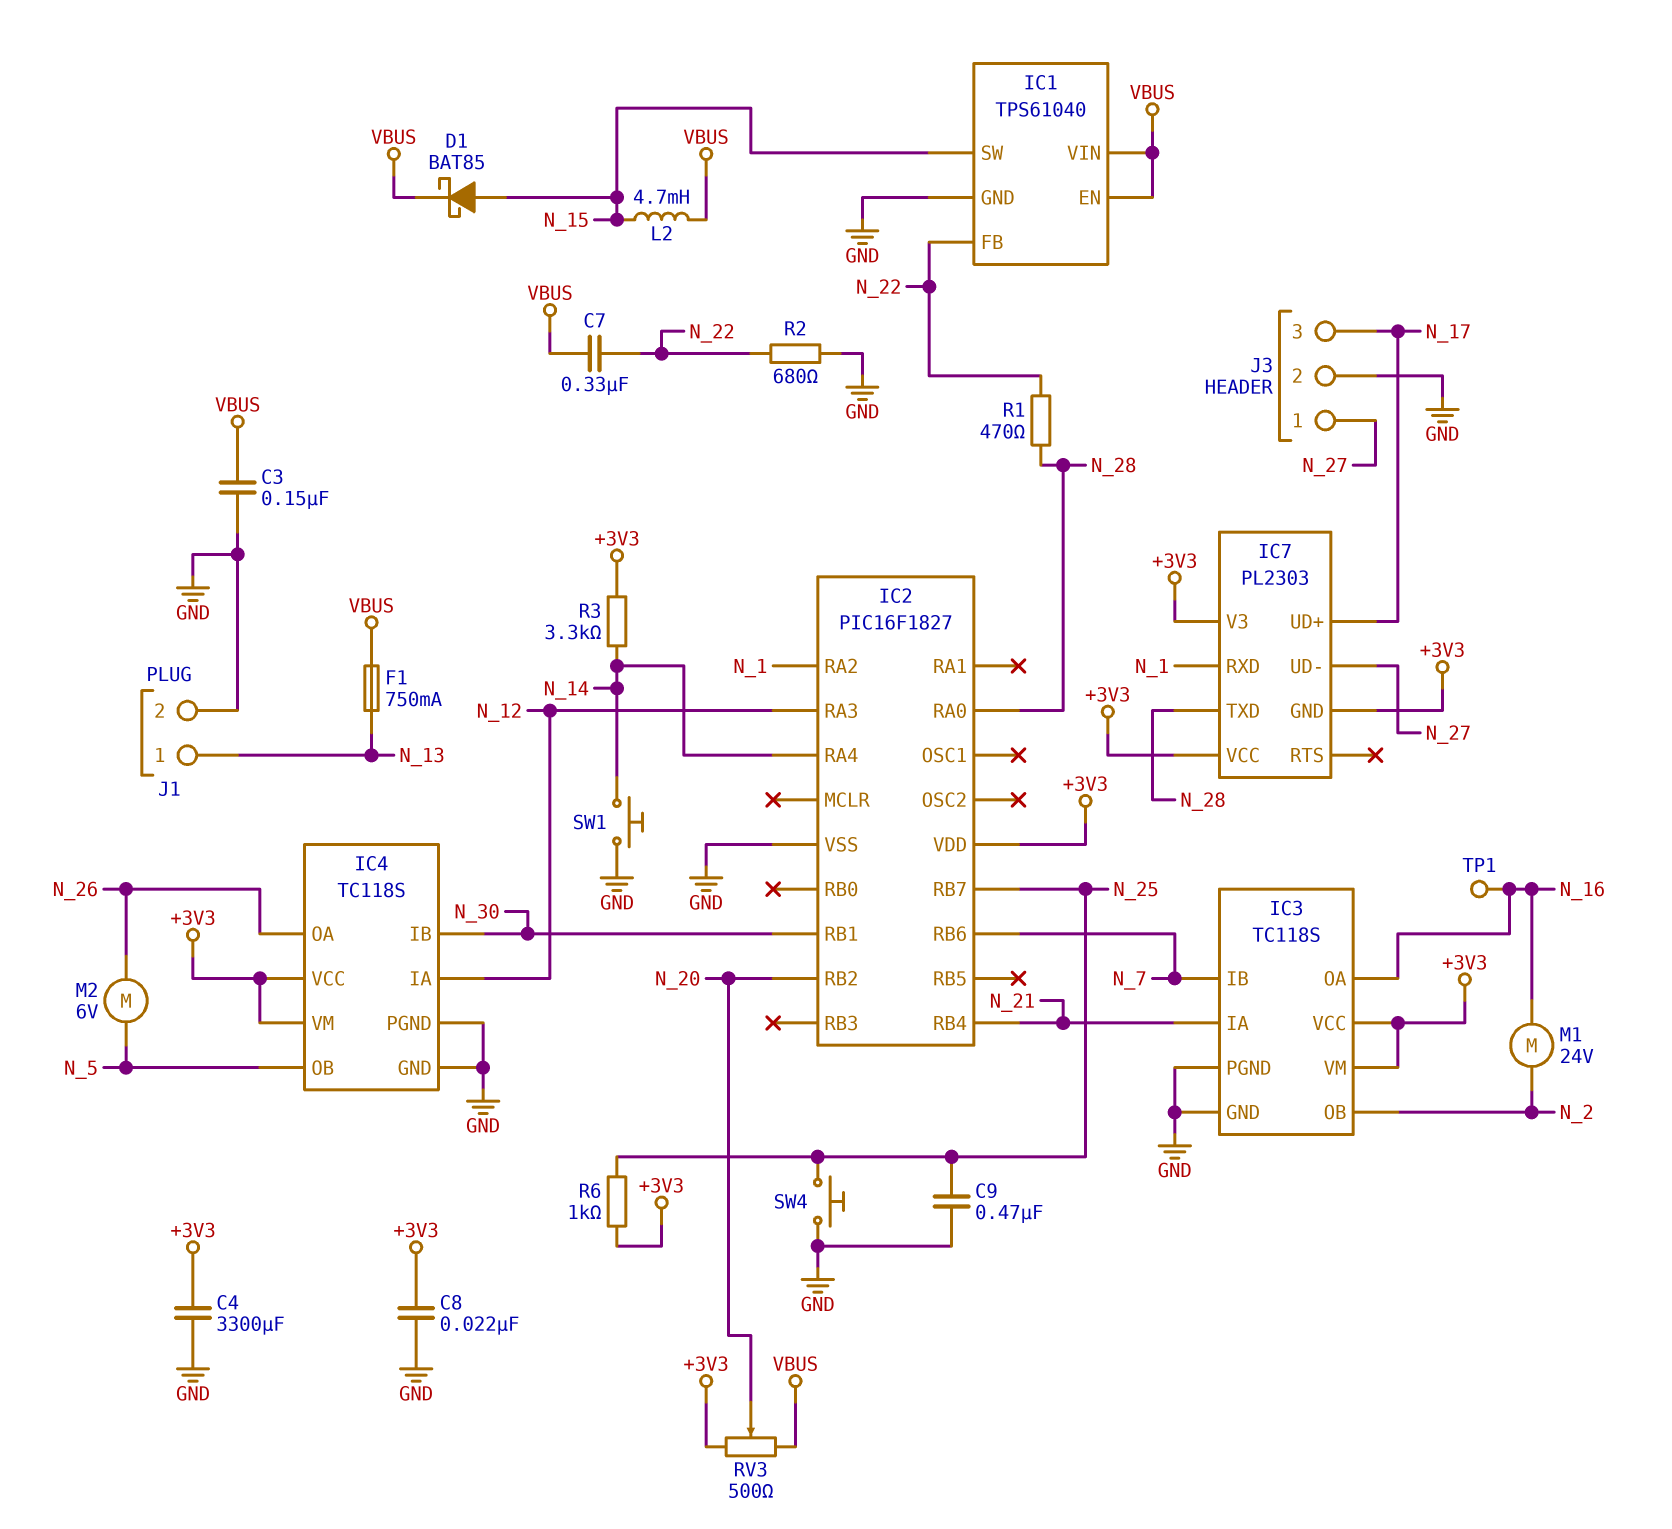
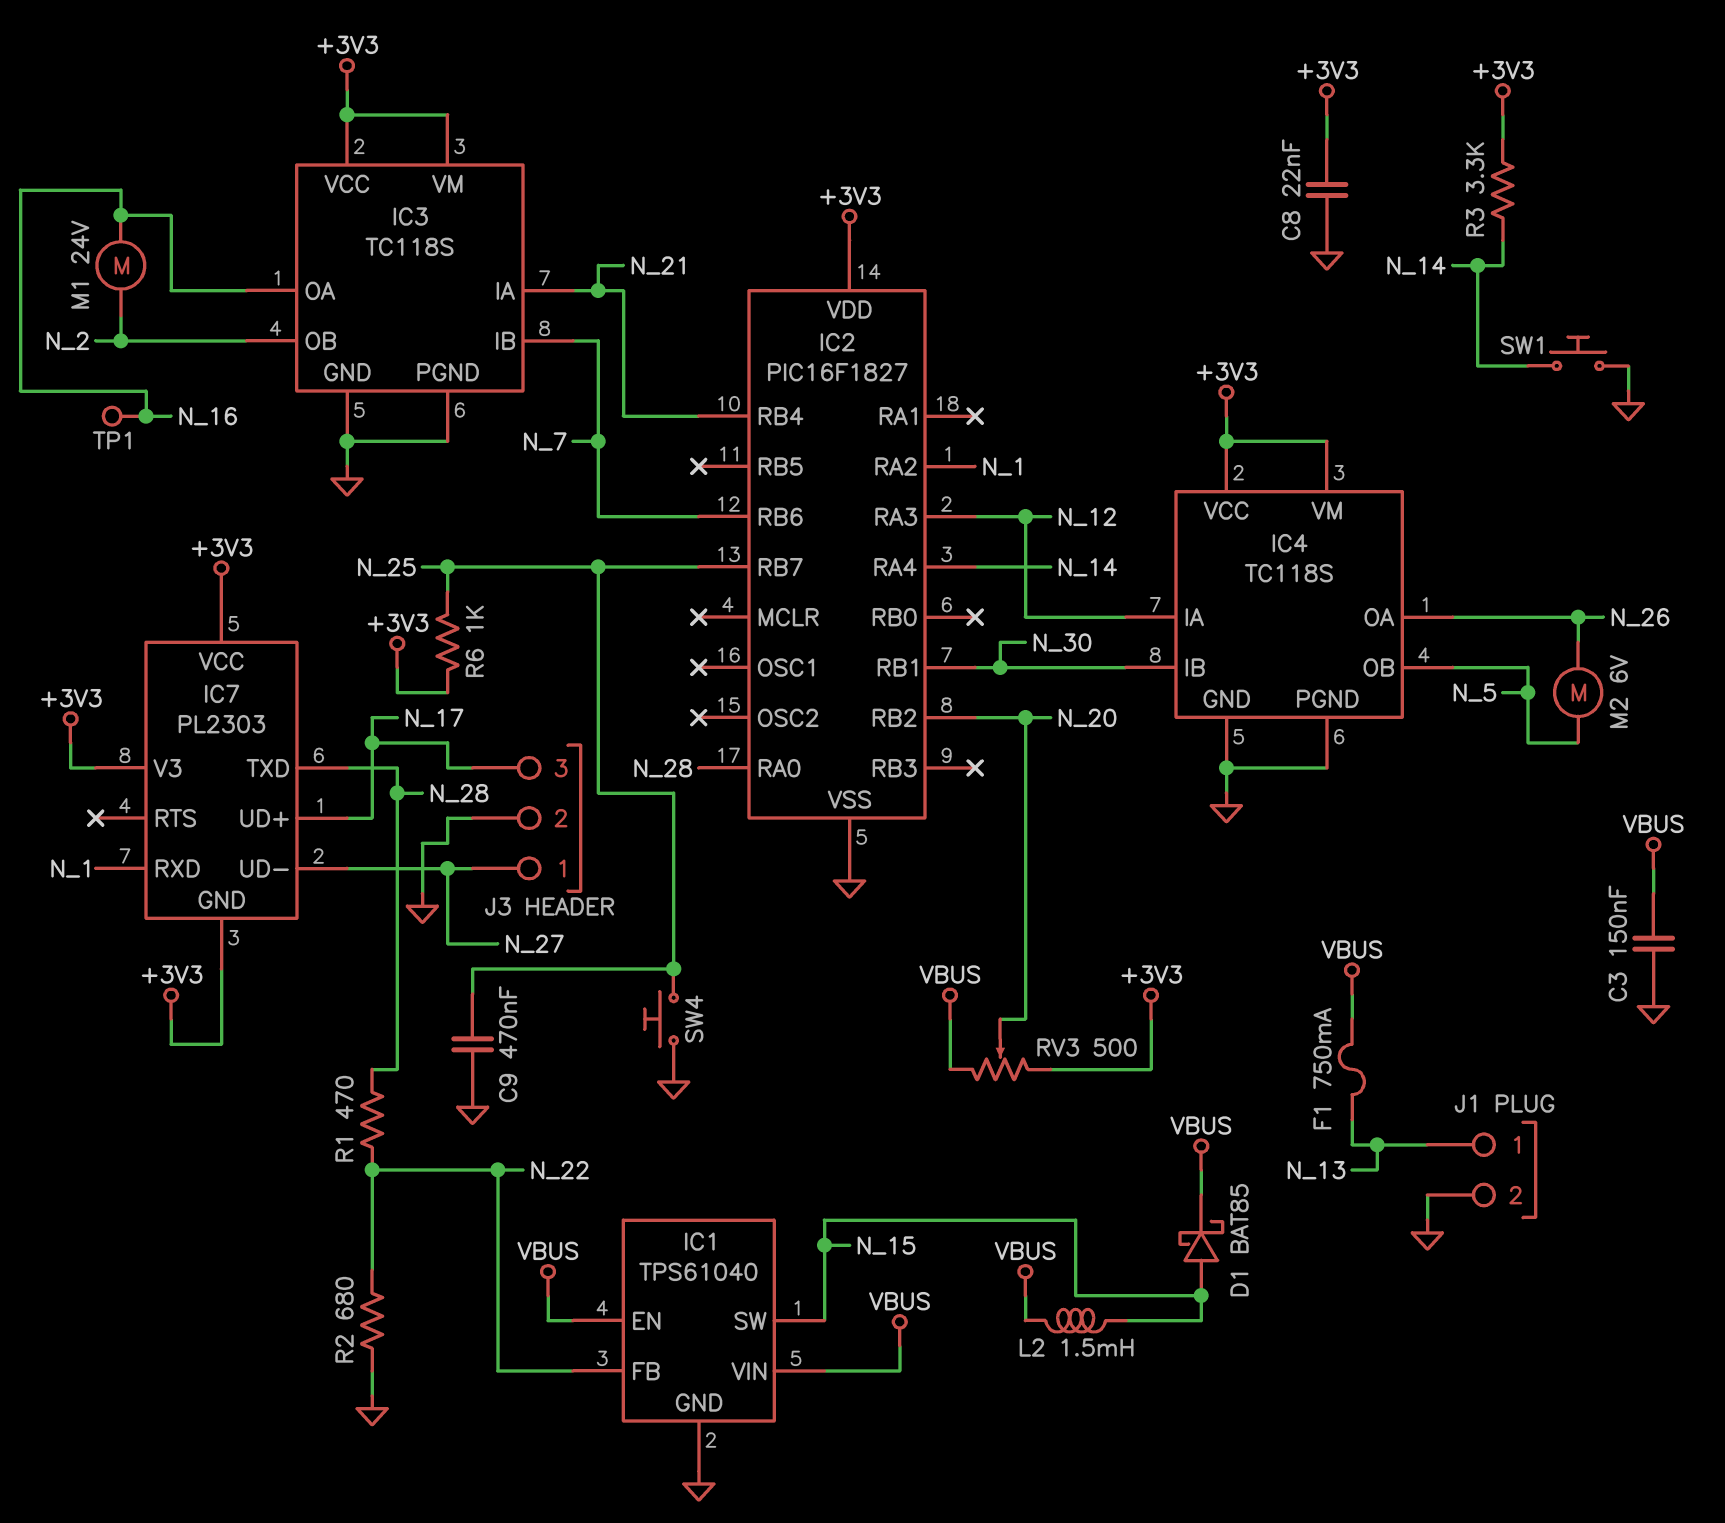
C4: 3300uF (+3V3, GND) -> none
C7: 330nF (N_22, VBUS) -> none
L2: 4.7mH (N_15, VBUS) -> 1.5mH (N_15, VBUS)

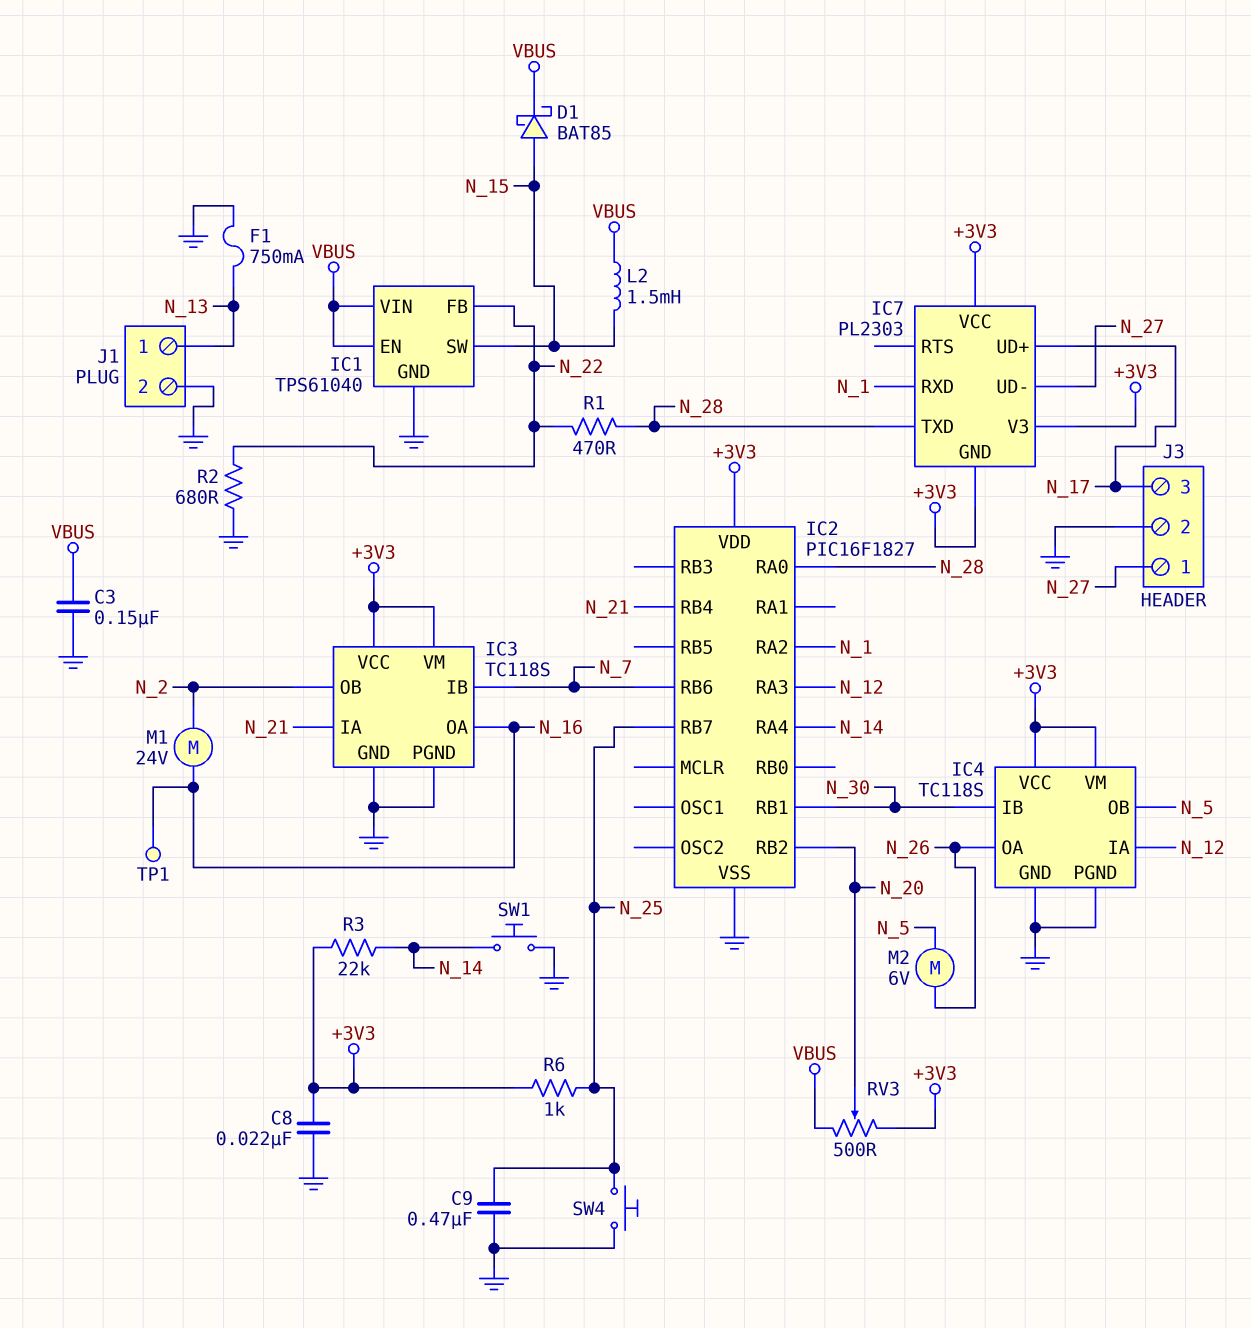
F1: 750mA (N_13, VBUS) -> 750mA (GND, N_13)
R3: 3.3k (+3V3, N_14) -> 22k (+3V3, N_14)

